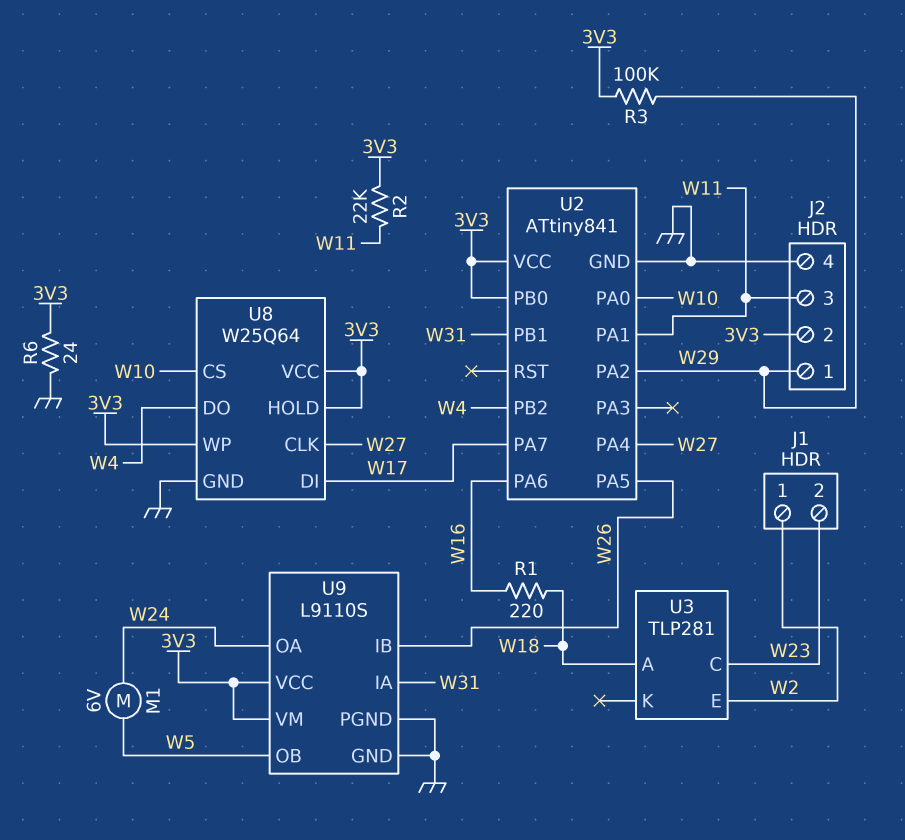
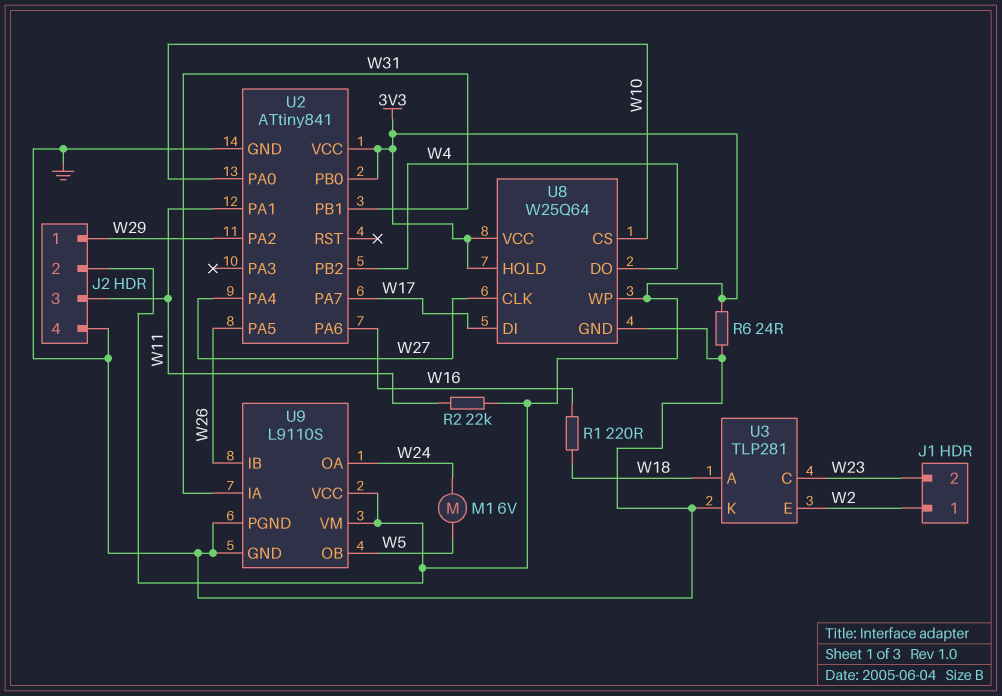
R3: 100k (3V3, W29) -> none
U3 pin K: none -> GND

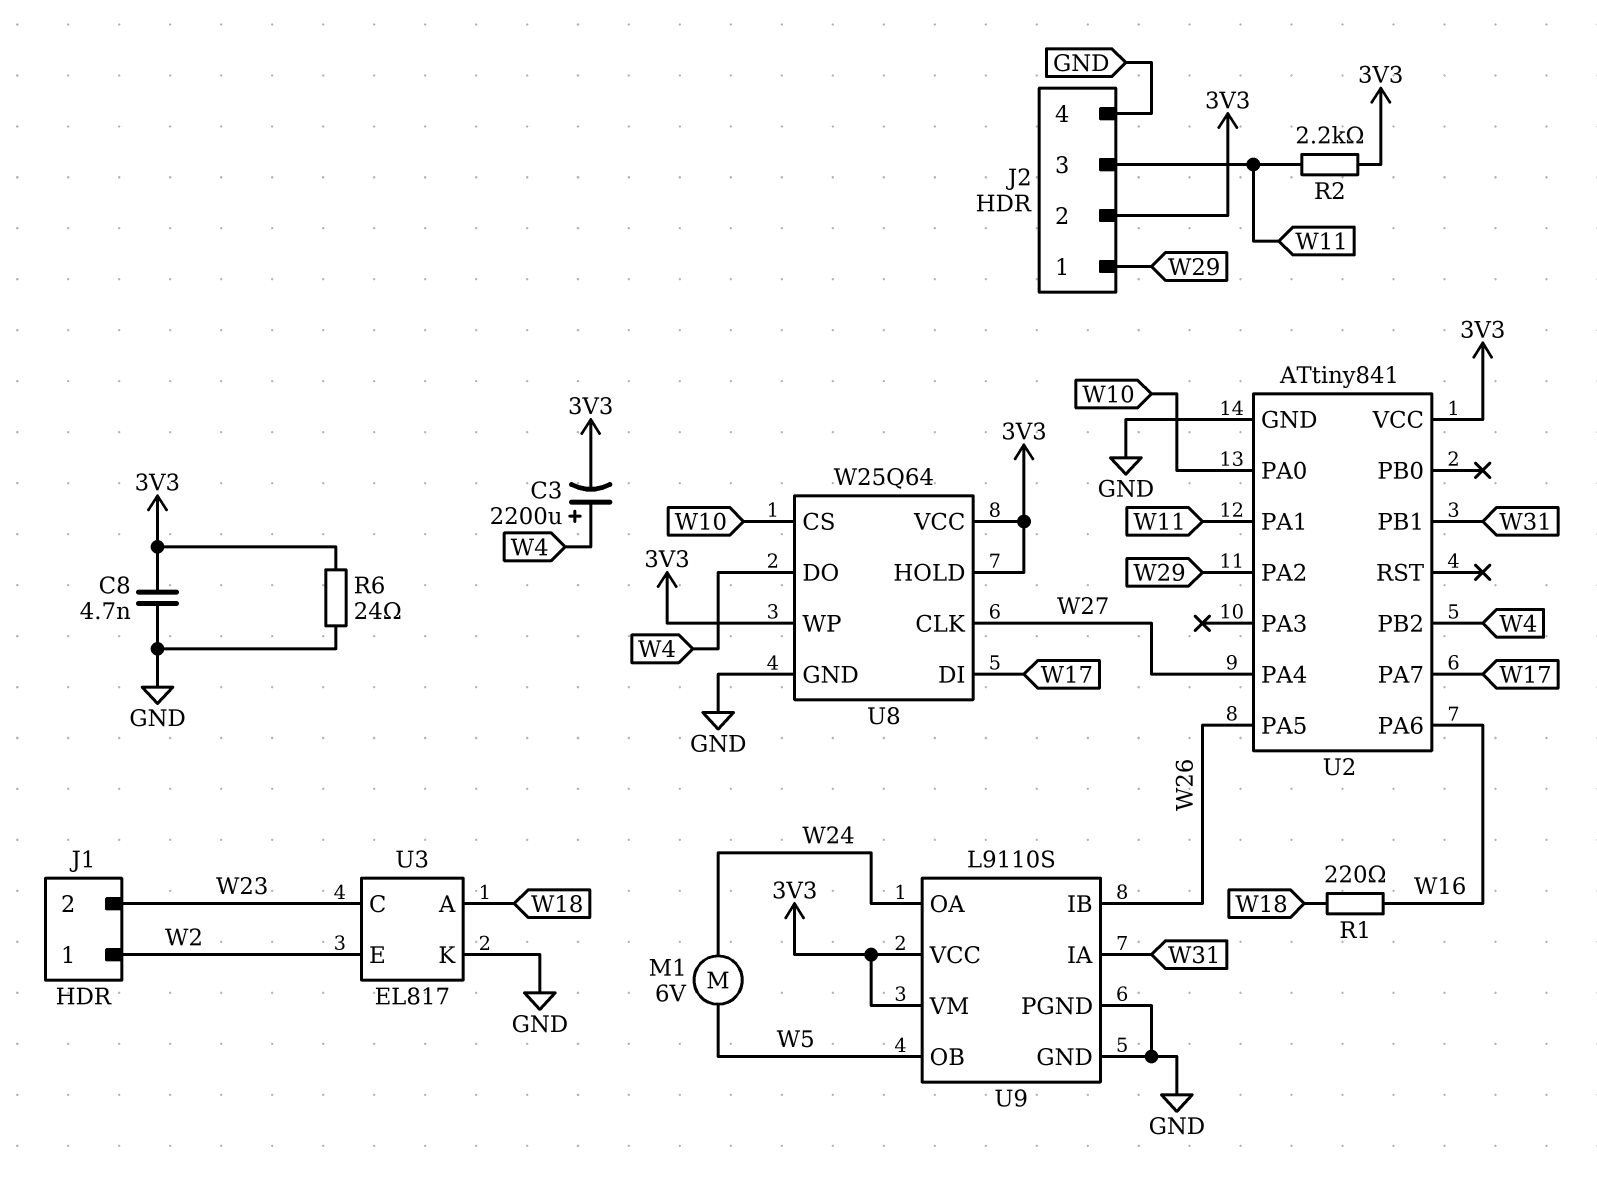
C3: none -> 2200uF (plus W4, minus 3V3)
C8: none -> 4.7nF (3V3, GND)
R2: 22k (3V3, W11) -> 2.2k (3V3, W11)
U2 pin PB0: 3V3 -> none
U3: TLP281 -> EL817

